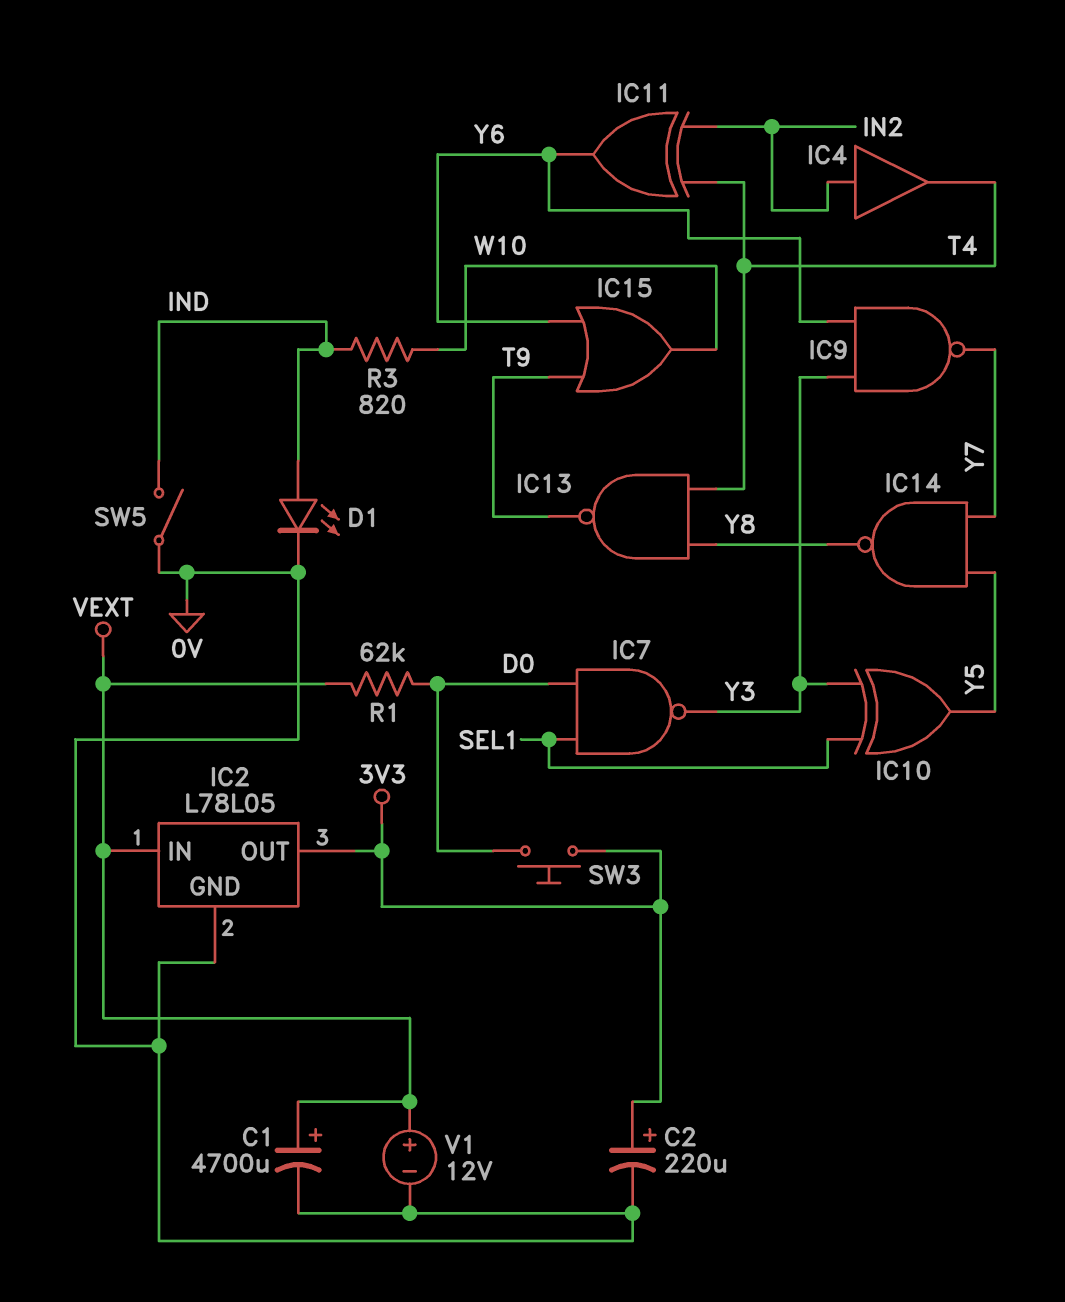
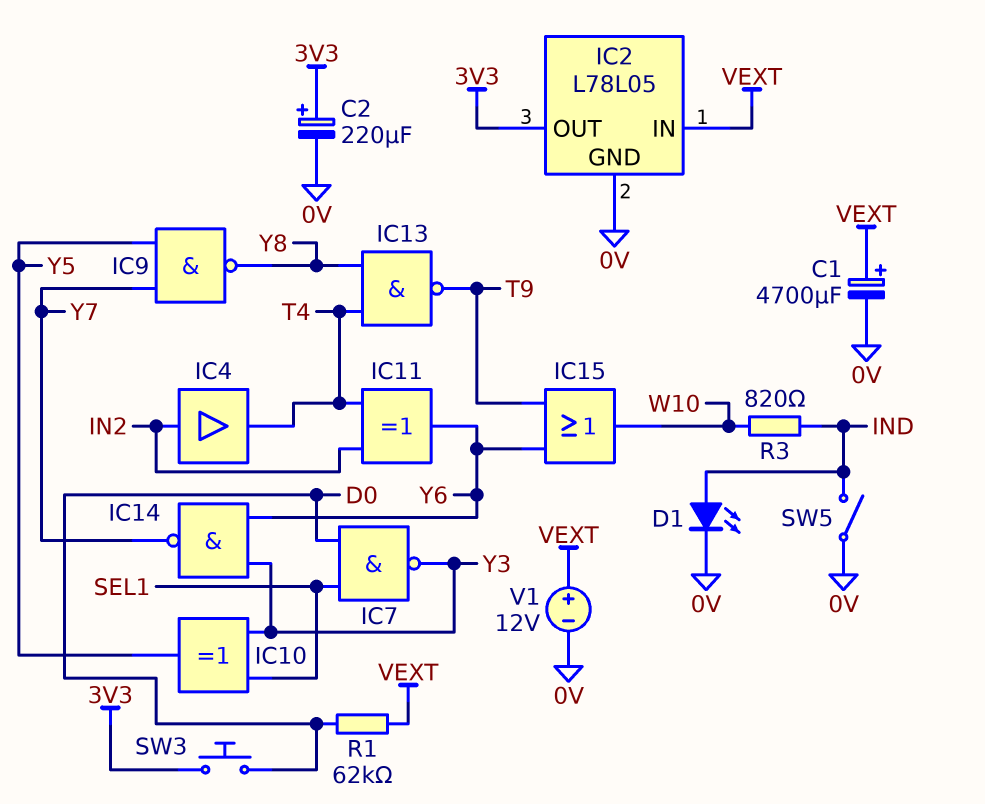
IC9: NAND (in Y3, in Y6, out Y7) -> NAND (in Y5, in Y7, out Y8)
IC14: NAND (in Y5, in Y7, out Y8) -> NAND (in Y3, in Y6, out Y7)

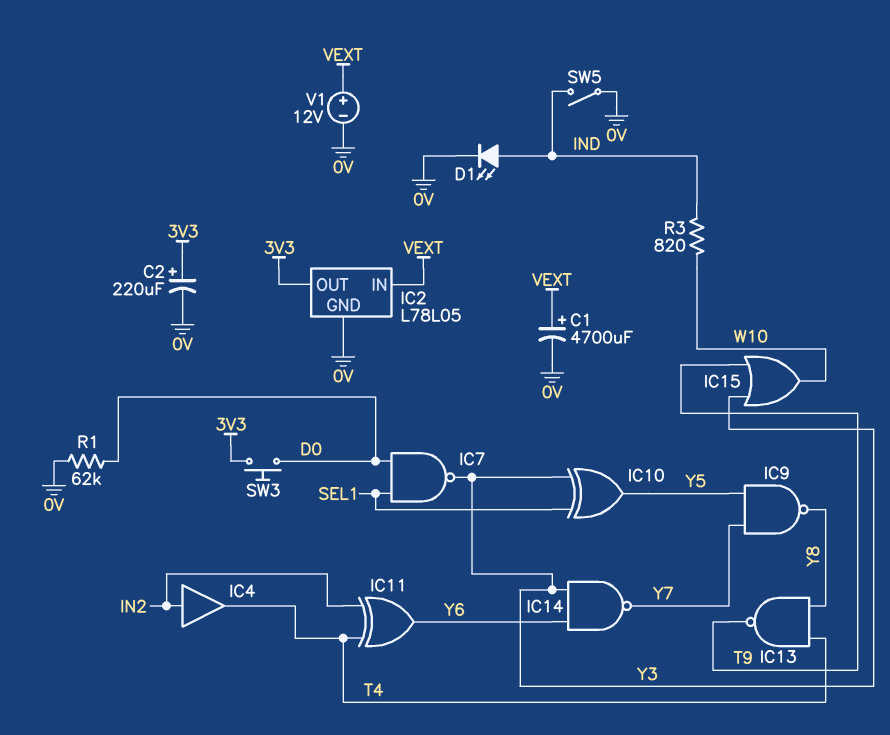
IC15: OR (in T9, in Y6, out W10) -> OR (in T9, in Y3, out W10)
R1: 62k (D0, VEXT) -> 62k (0V, D0)

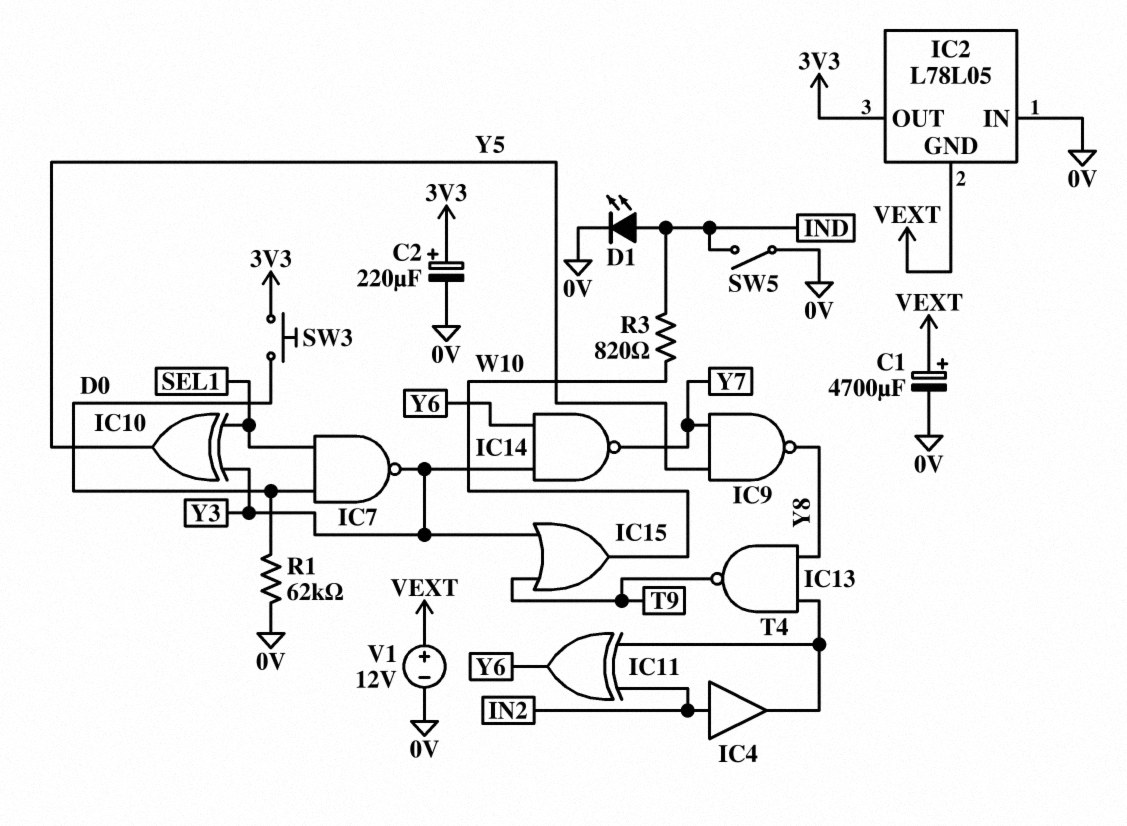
IC2 pin GND: 0V -> VEXT
IC2 pin IN: VEXT -> 0V

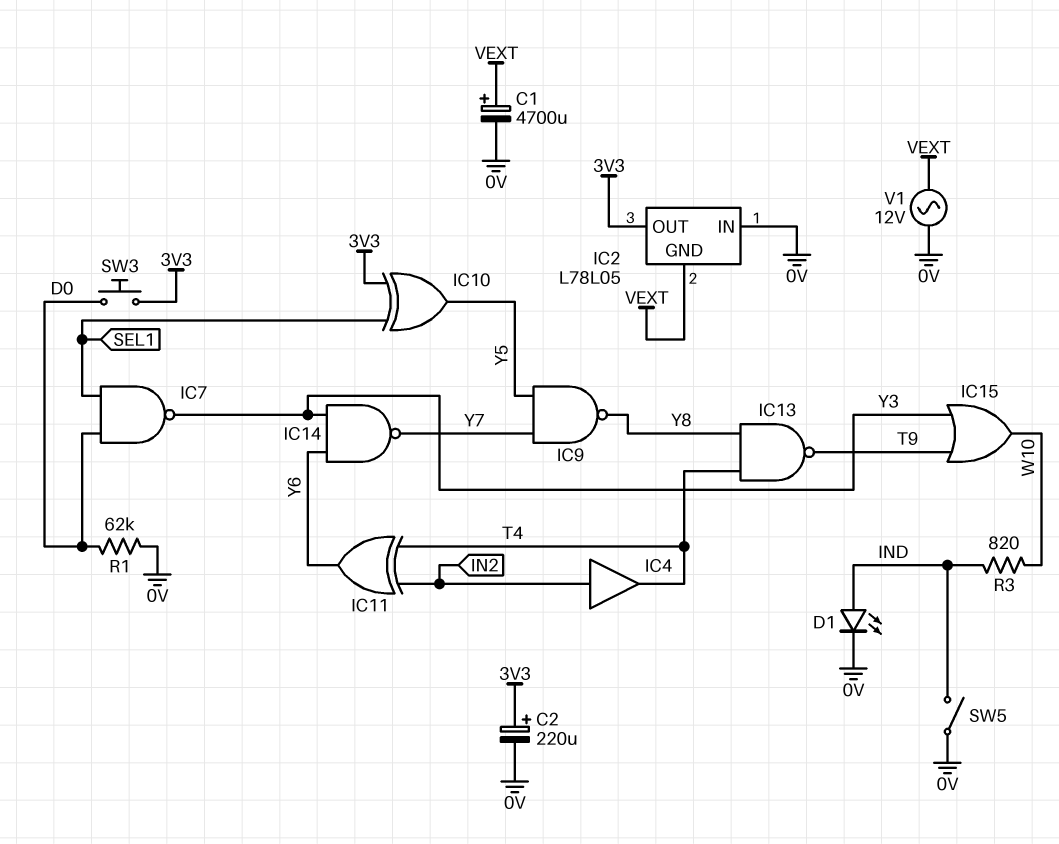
IC10: XOR (in SEL1, in Y3, out Y5) -> XOR (in 3V3, in SEL1, out Y5)
V1: 12V (plus VEXT, minus 0V) -> AC 12V (0V, VEXT)

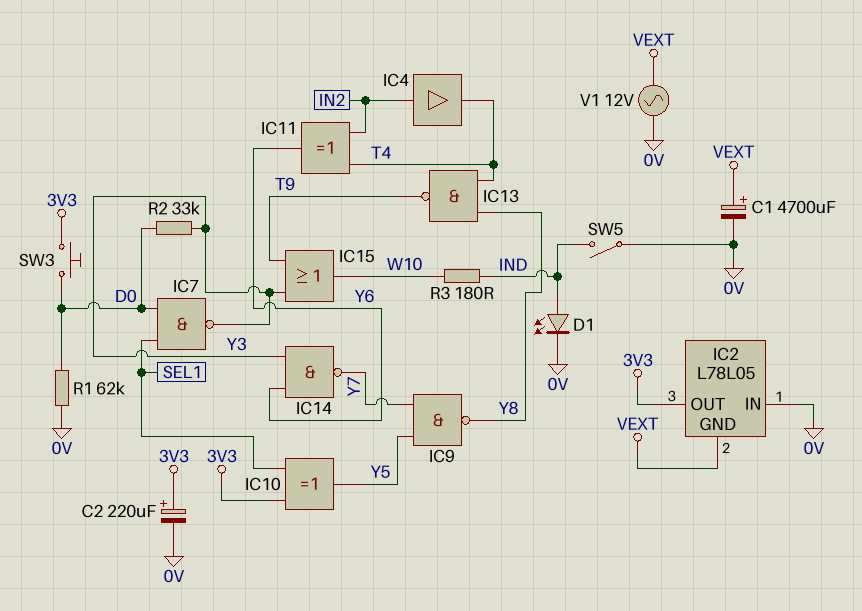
R2: none -> 33k (D0, Y3)
R3: 820 (IND, W10) -> 180 (IND, W10)

